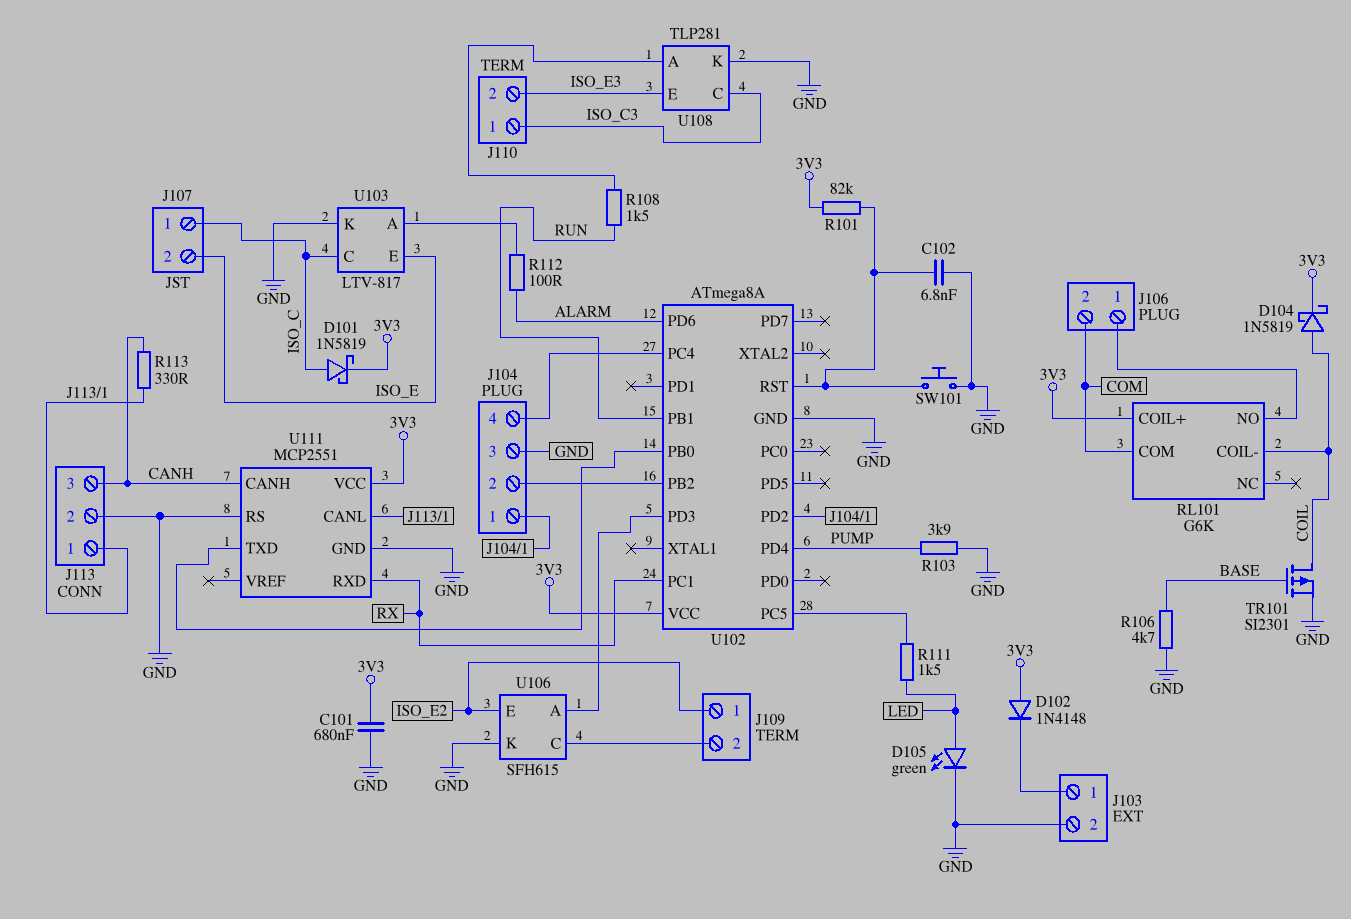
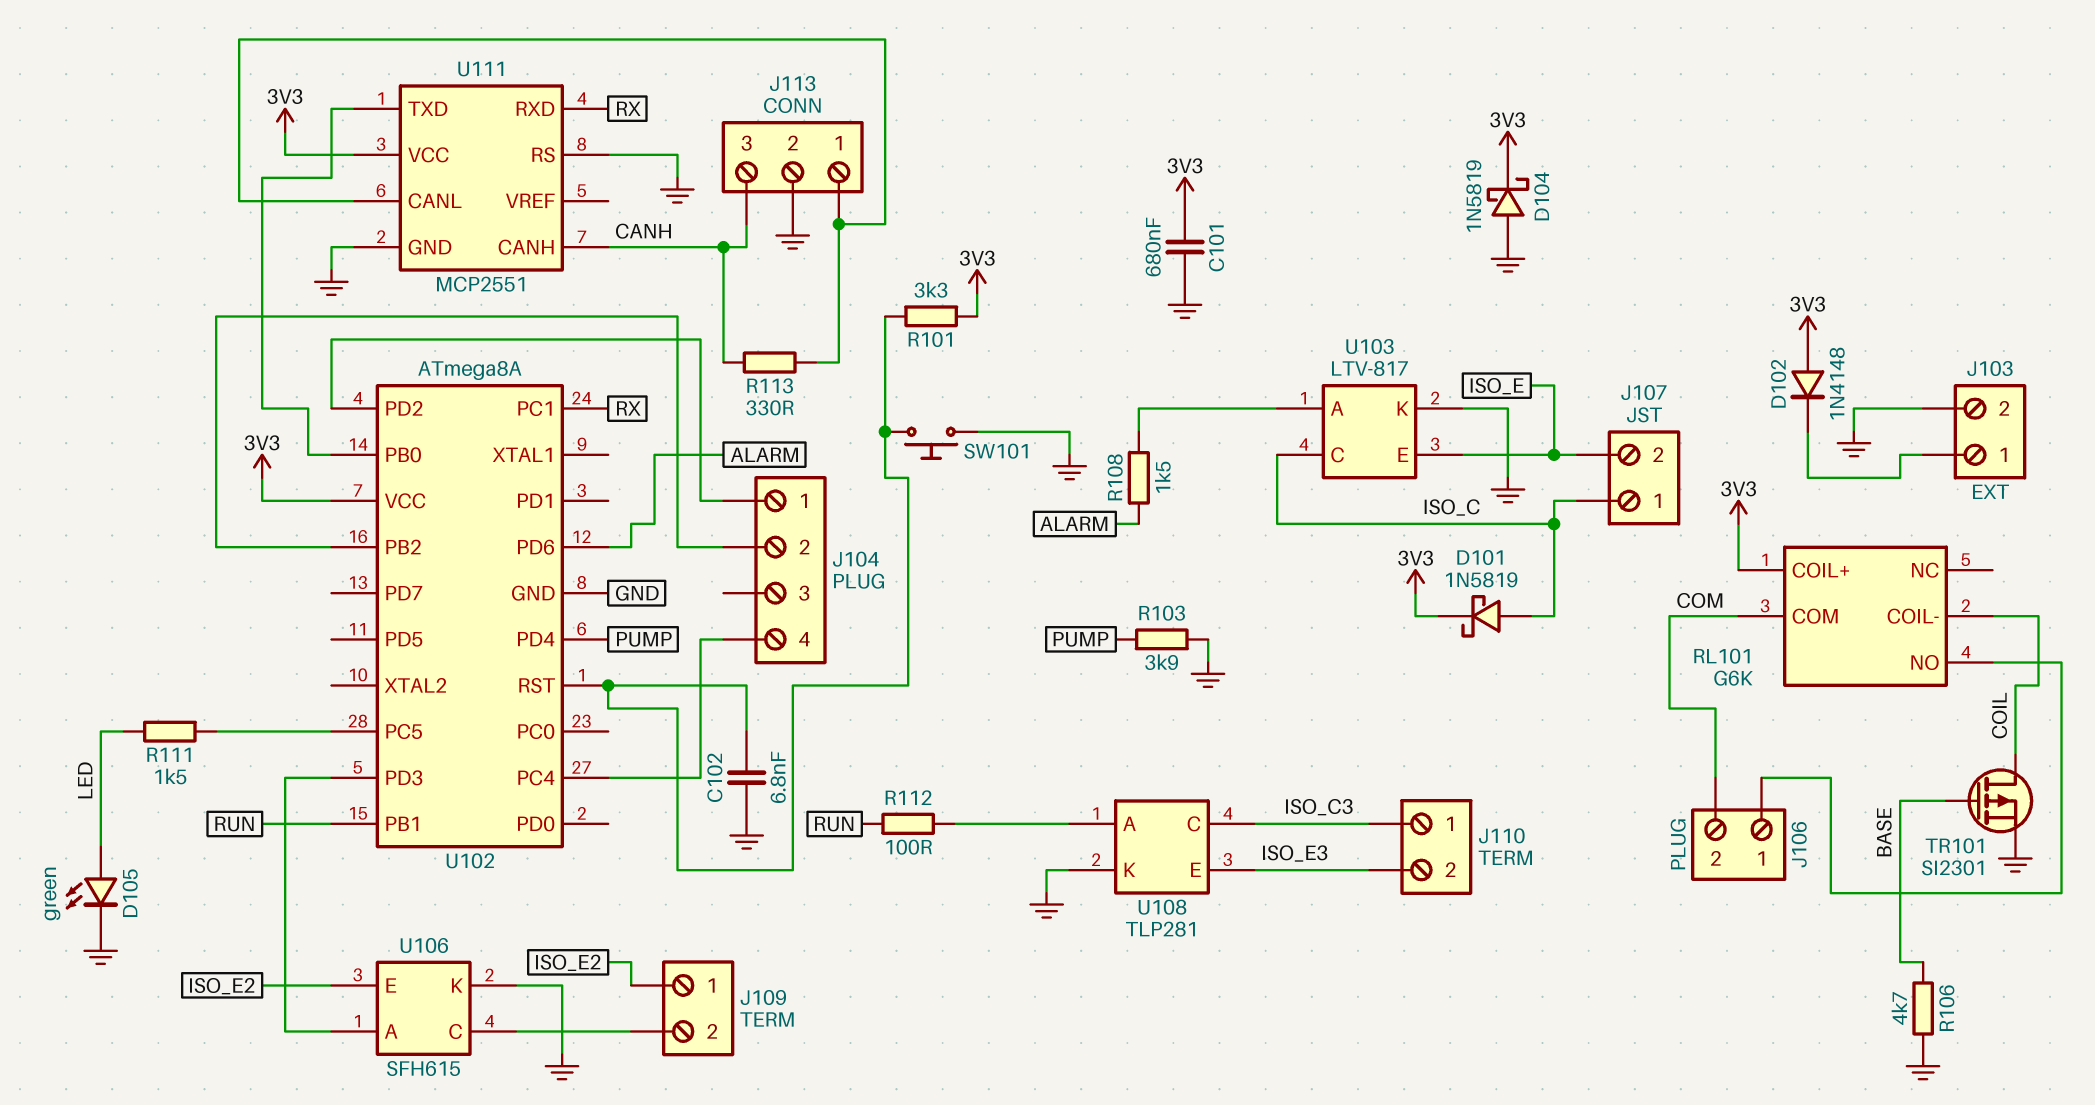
D104: schottky 1N5819 (A COIL, K 3V3) -> schottky 1N5819 (A GND, K 3V3)
J104 pin 3: GND -> none
R101: 82k (3V3, U102/RST) -> 3.3k (3V3, U102/RST)
R108: 1.5k (RUN, U108/A) -> 1.5k (ALARM, U103/A)
R112: 100 (ALARM, U103/A) -> 100 (RUN, U108/A)

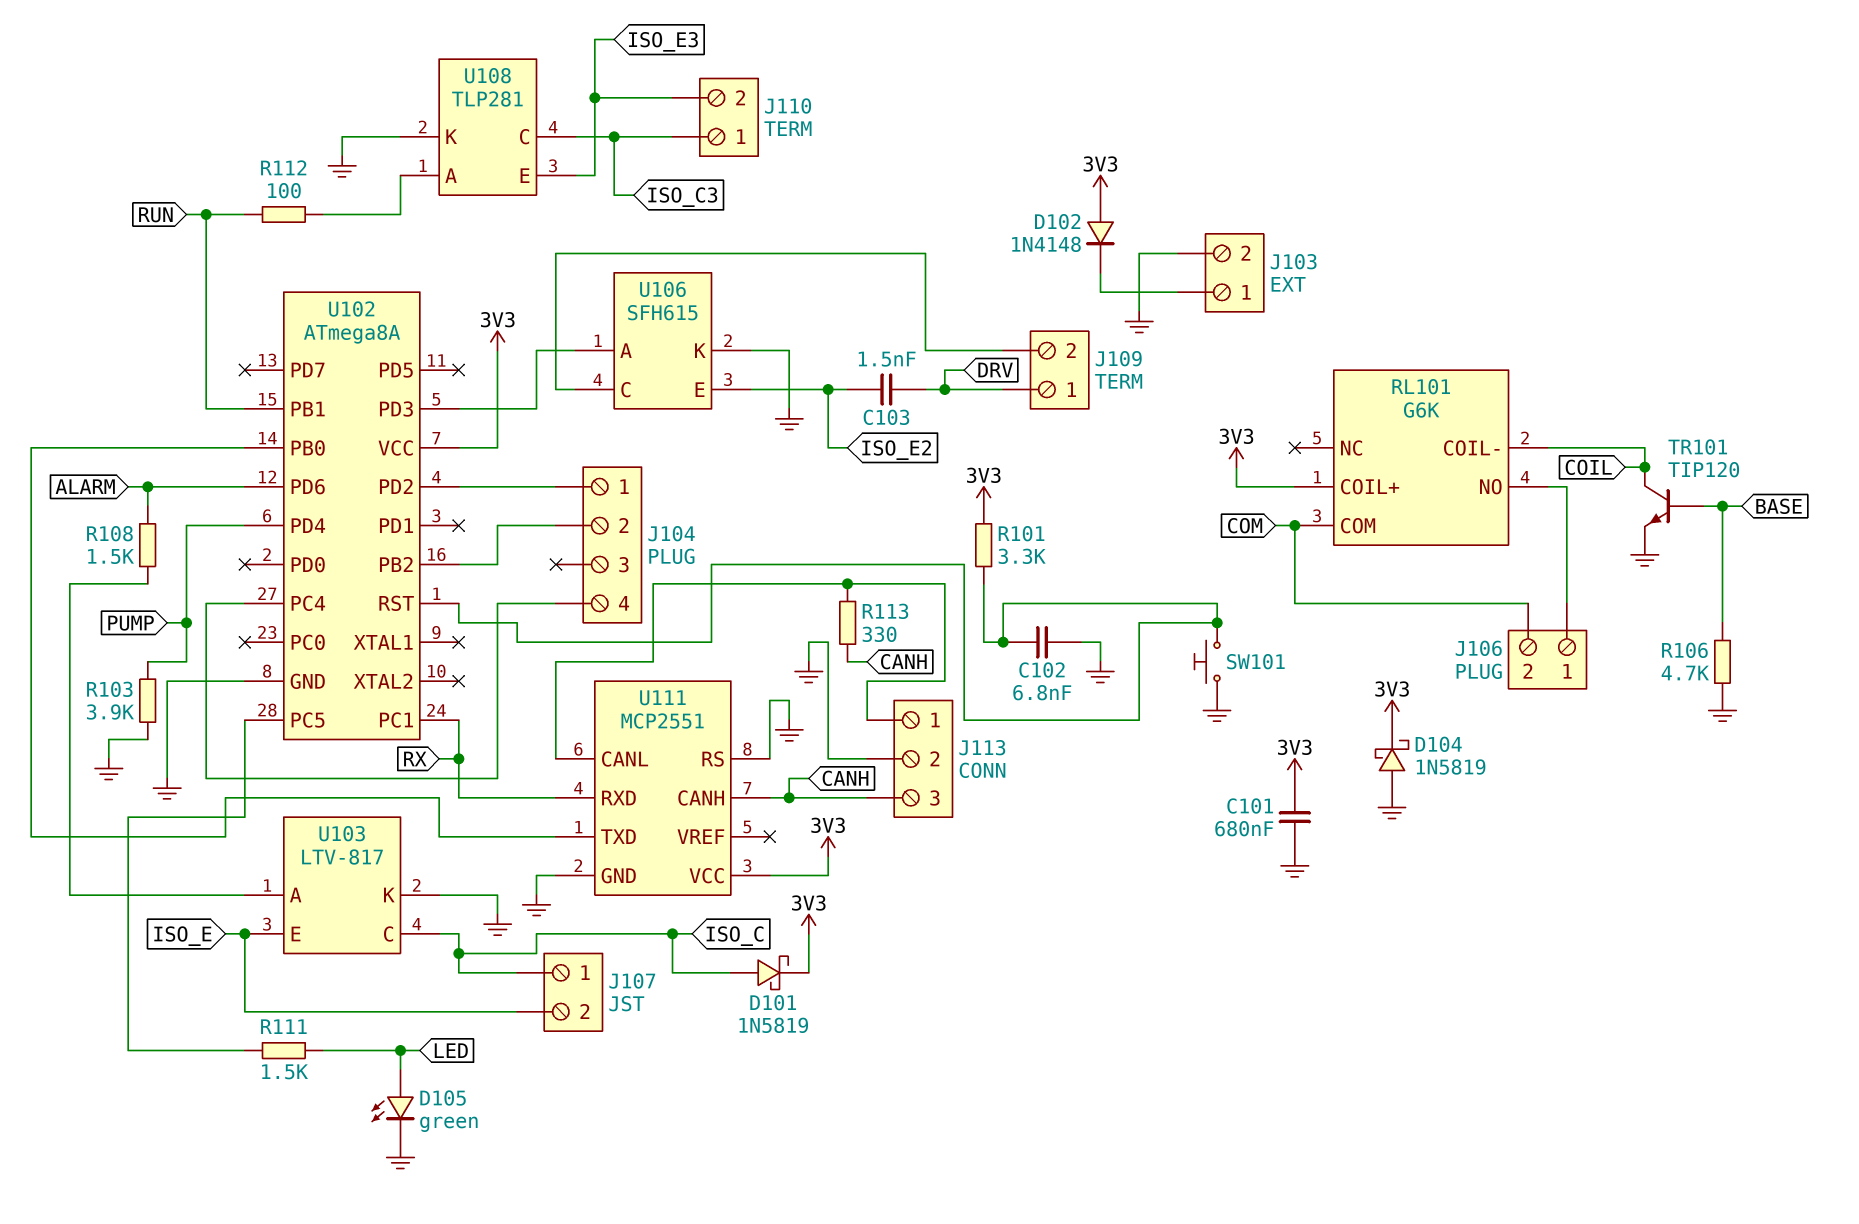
C103: none -> 1.5nF (DRV, ISO_E2)
J109 pin 1: ISO_E2 -> DRV
TR101: PMOS SI2301 (G BASE, D COIL, S GND) -> NPN TIP120 (B BASE, C COIL, E GND)

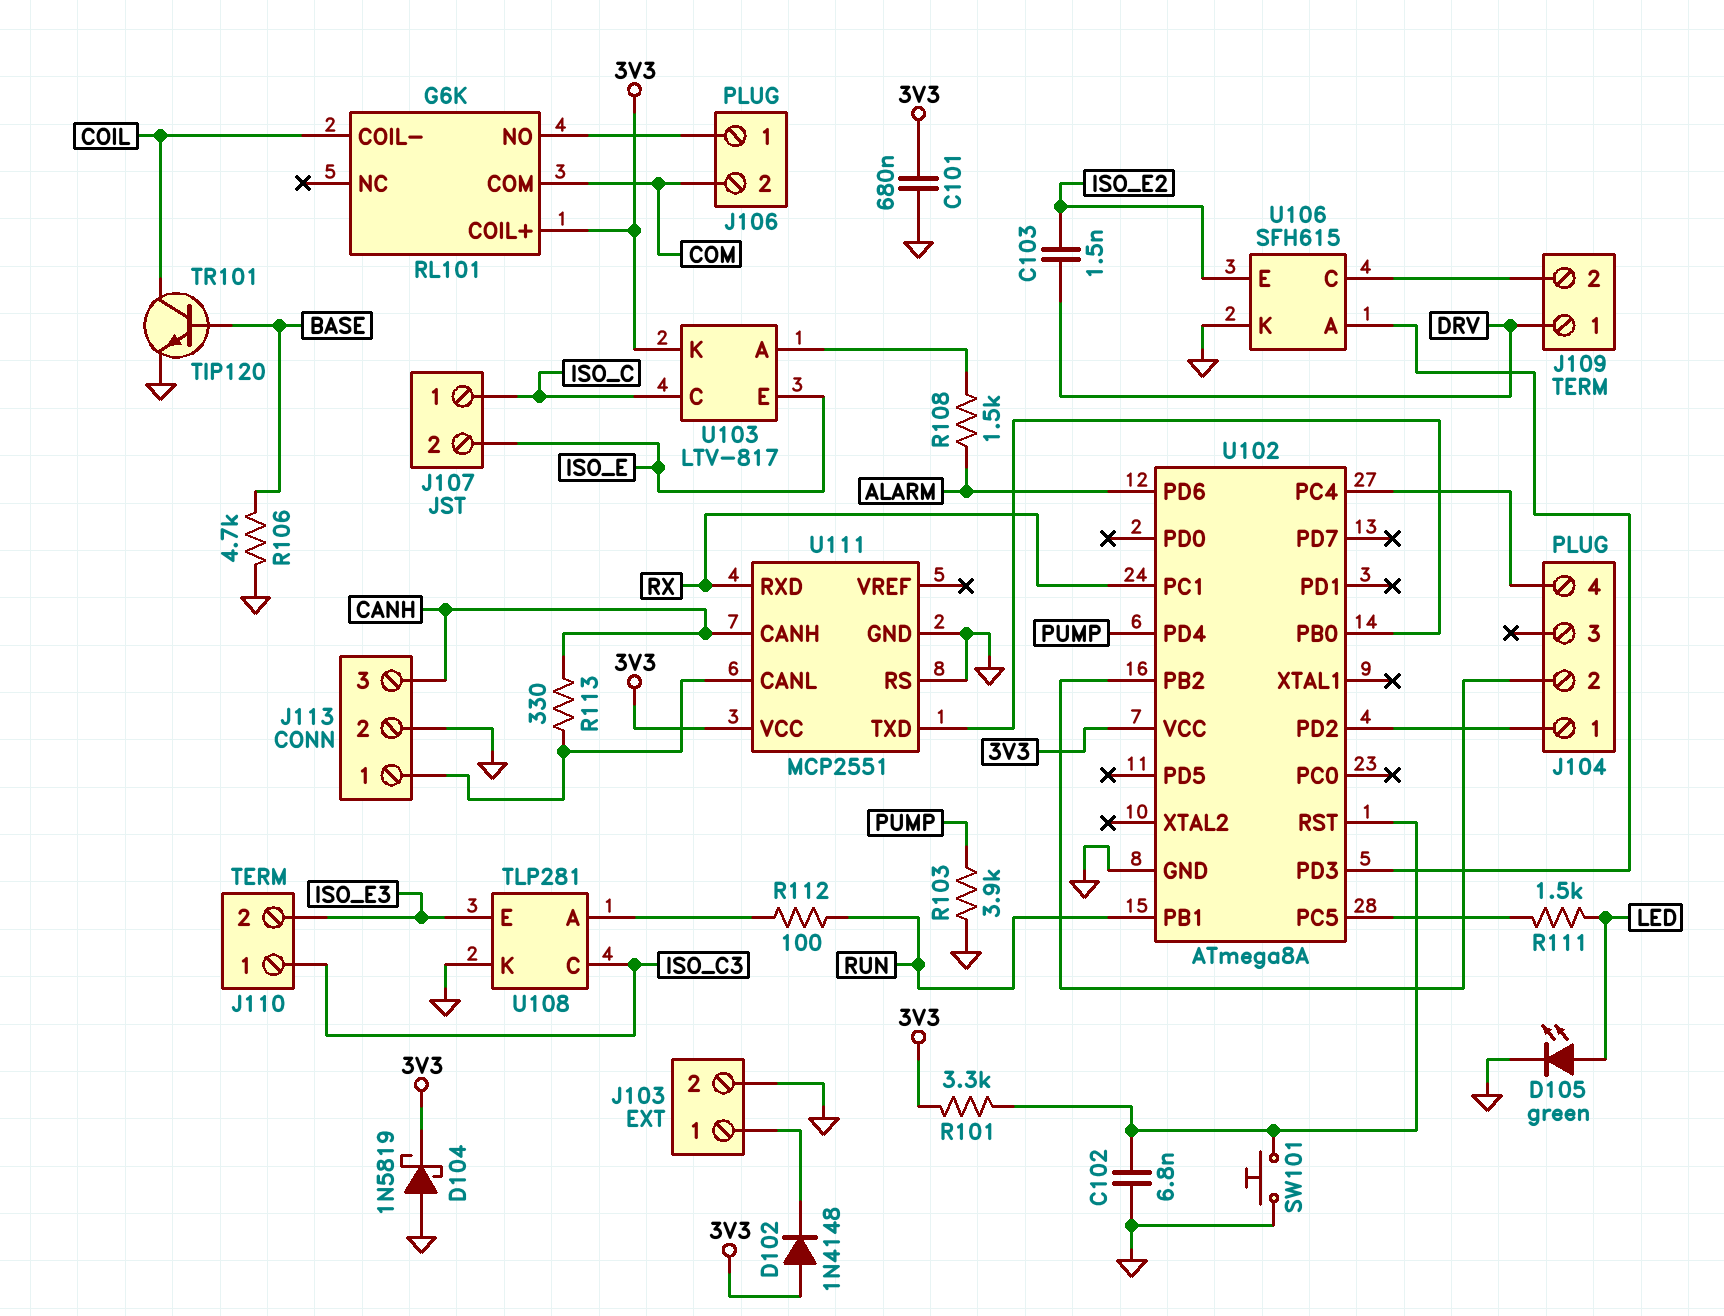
D101: schottky 1N5819 (A ISO_C, K 3V3) -> none
U103 pin K: GND -> 3V3

